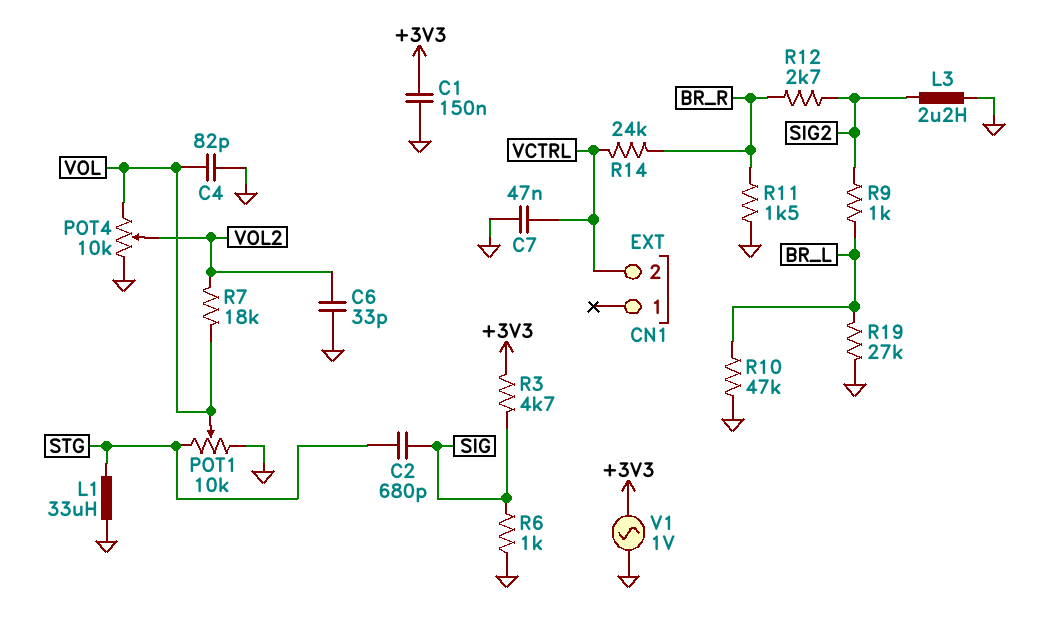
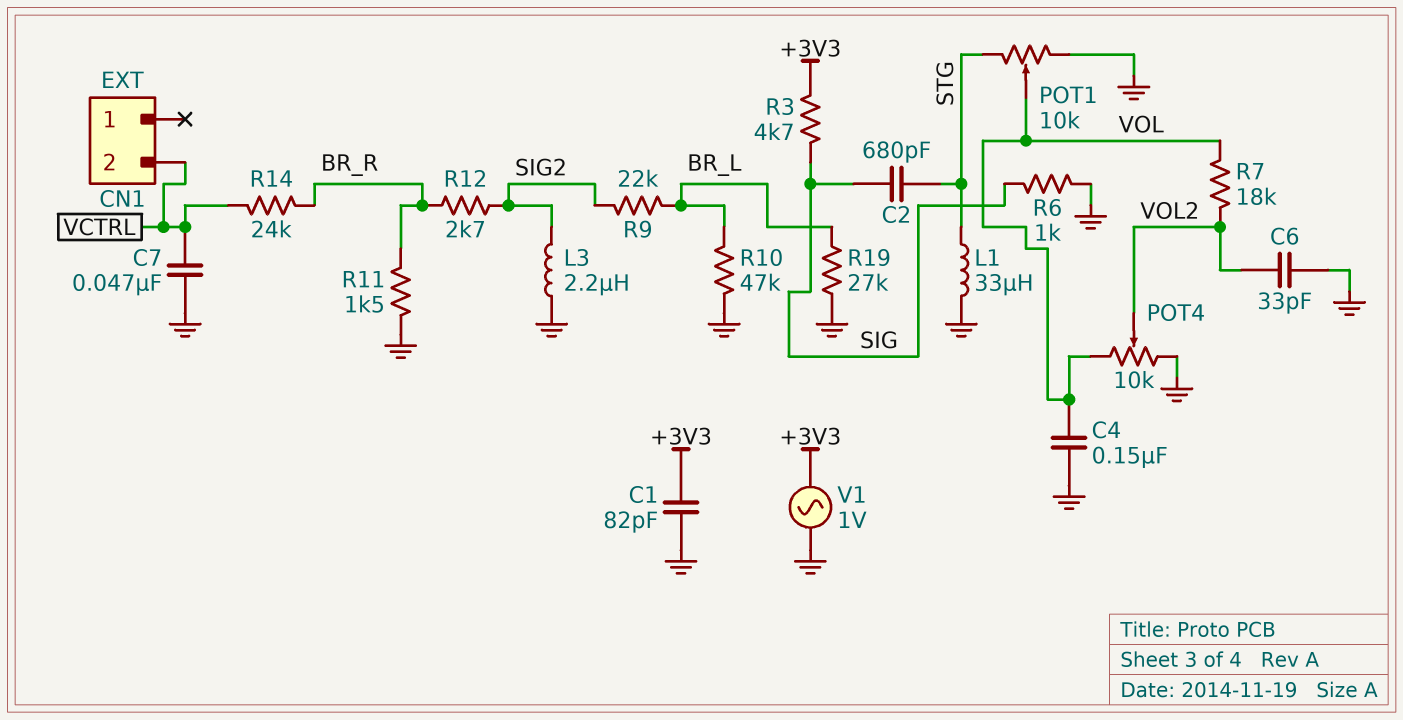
C1: 150nF (+3V3, GND) -> 82pF (+3V3, GND)
C4: 82pF (GND, VOL) -> 150nF (GND, VOL)
R9: 1k (BR_L, SIG2) -> 22k (BR_L, SIG2)

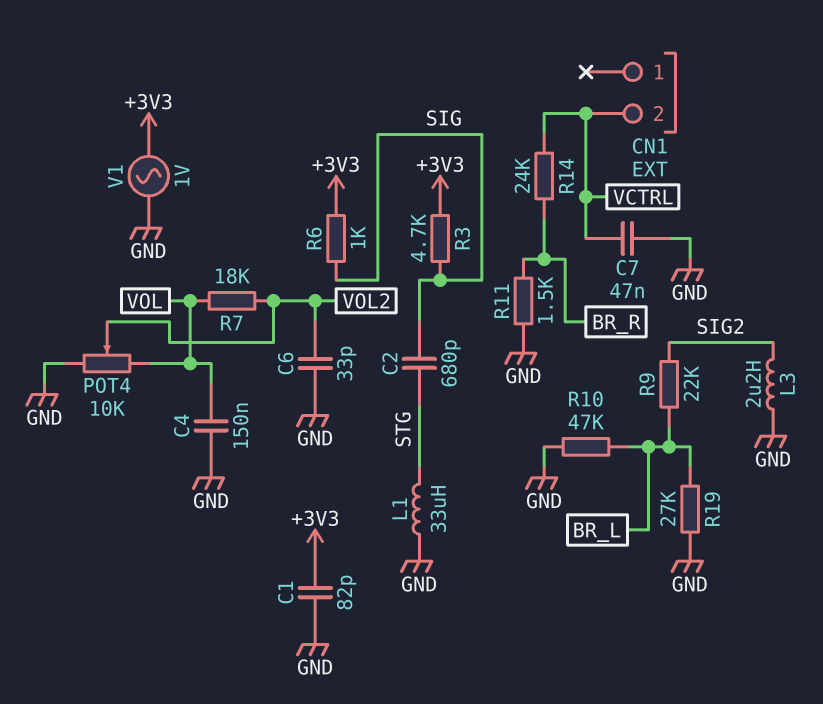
POT1: 10k (GND, STG, wiper VOL) -> none
R6: 1k (GND, SIG) -> 1k (+3V3, SIG)
R12: 2.7k (BR_R, SIG2) -> none

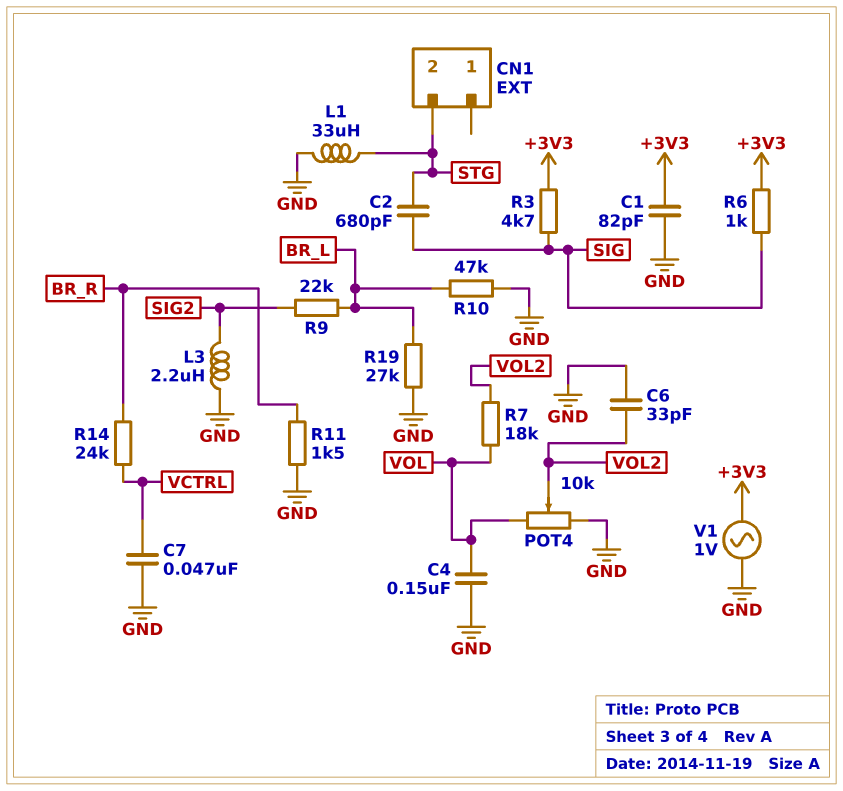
CN1 pin 2: VCTRL -> STG

